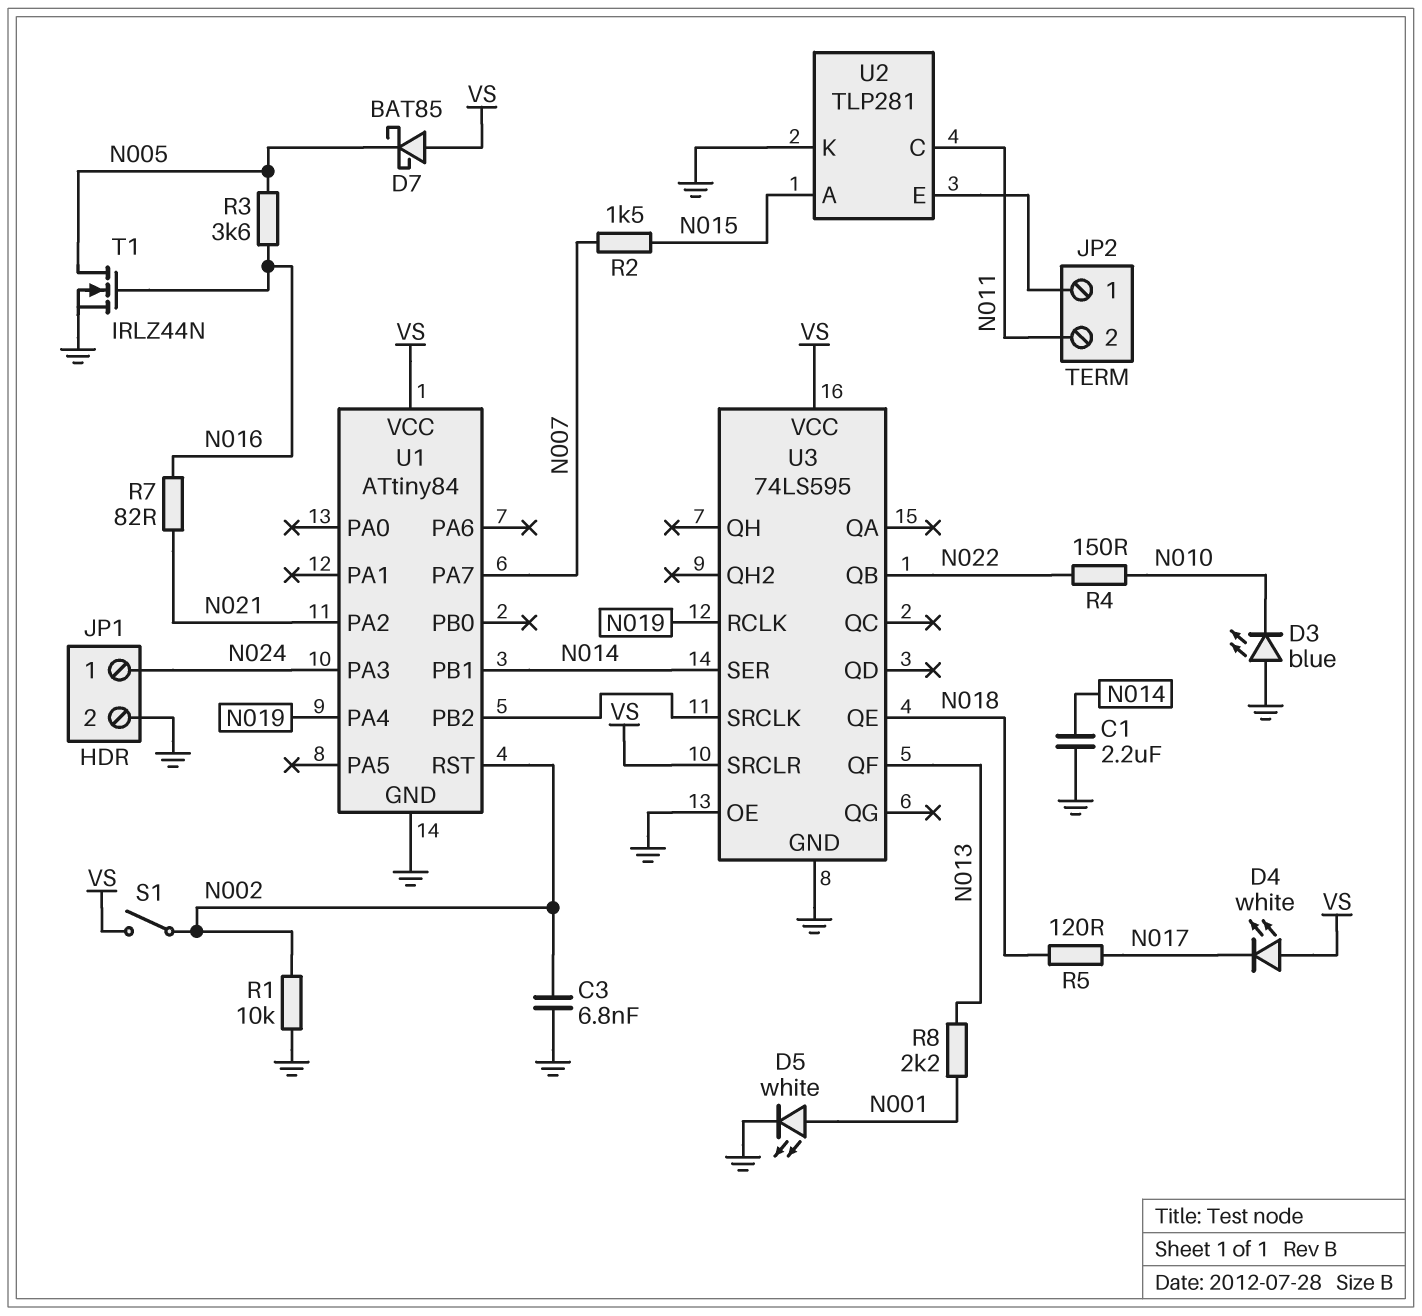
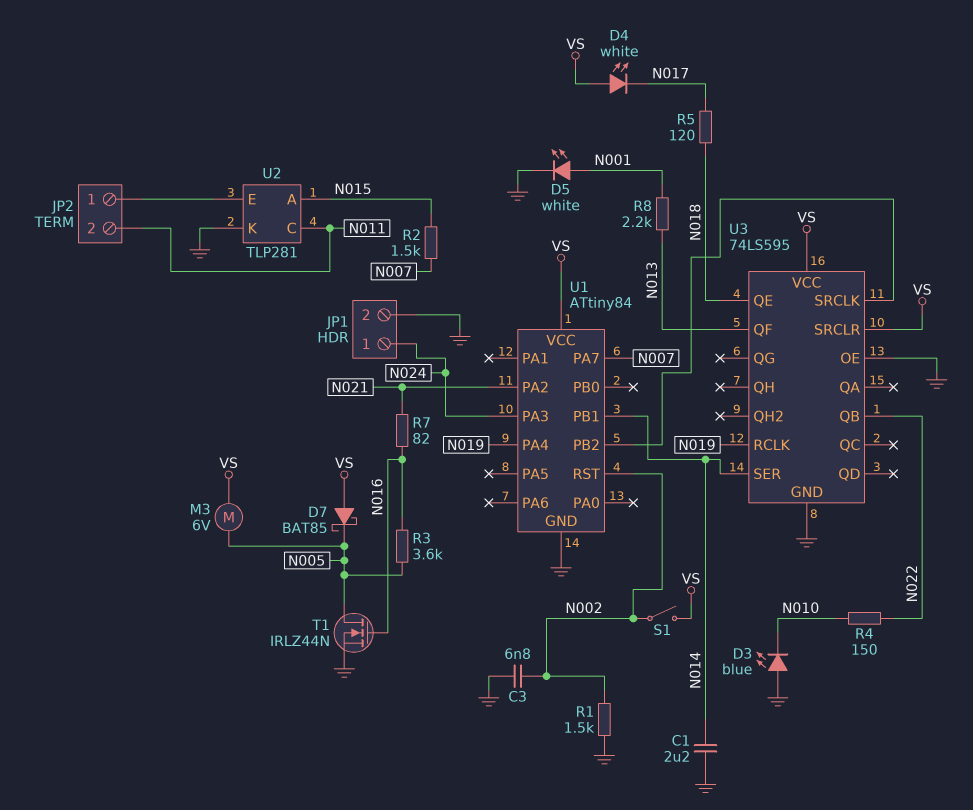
M3: none -> motor 6V (N005, VS)
R1: 10k (GND, N002) -> 1.5k (GND, N002)

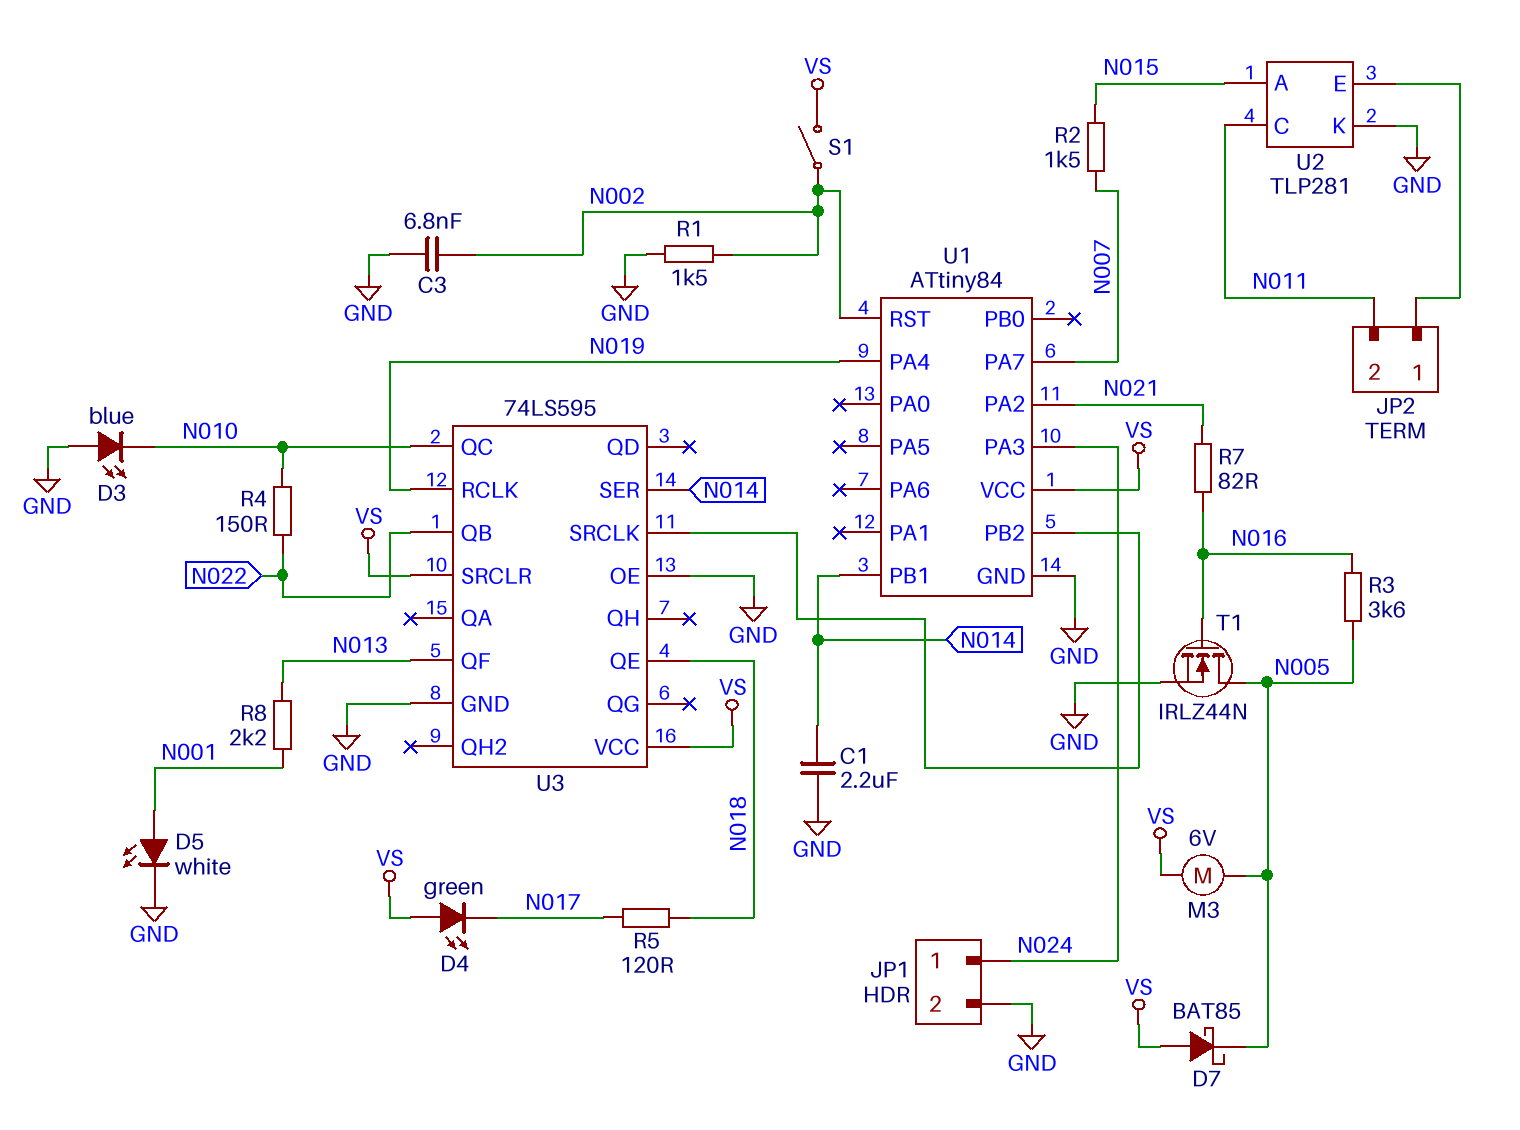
D4: LED white (A VS, K N017) -> LED green (A VS, K N017)
U3 pin QC: none -> N010

